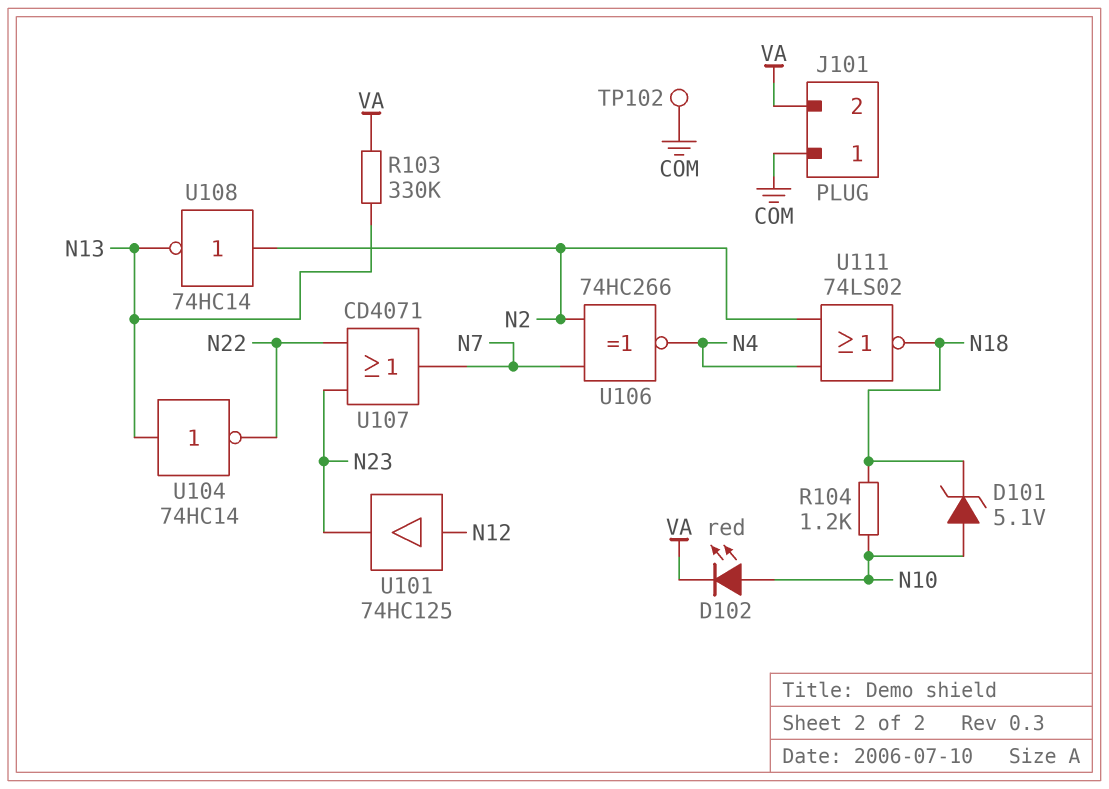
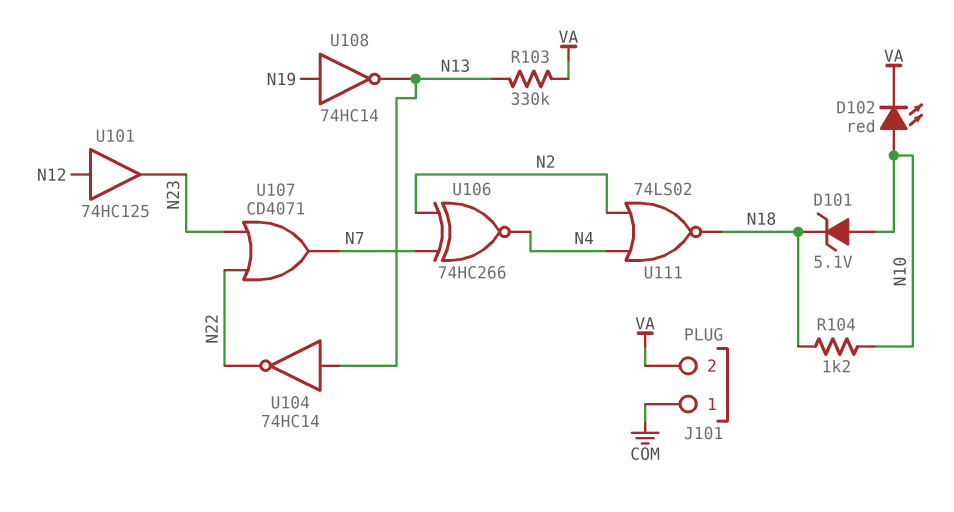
TP102: test point (COM) -> none
U108: NOT 74HC14 (in N2, out N13) -> NOT 74HC14 (in N19, out N13)

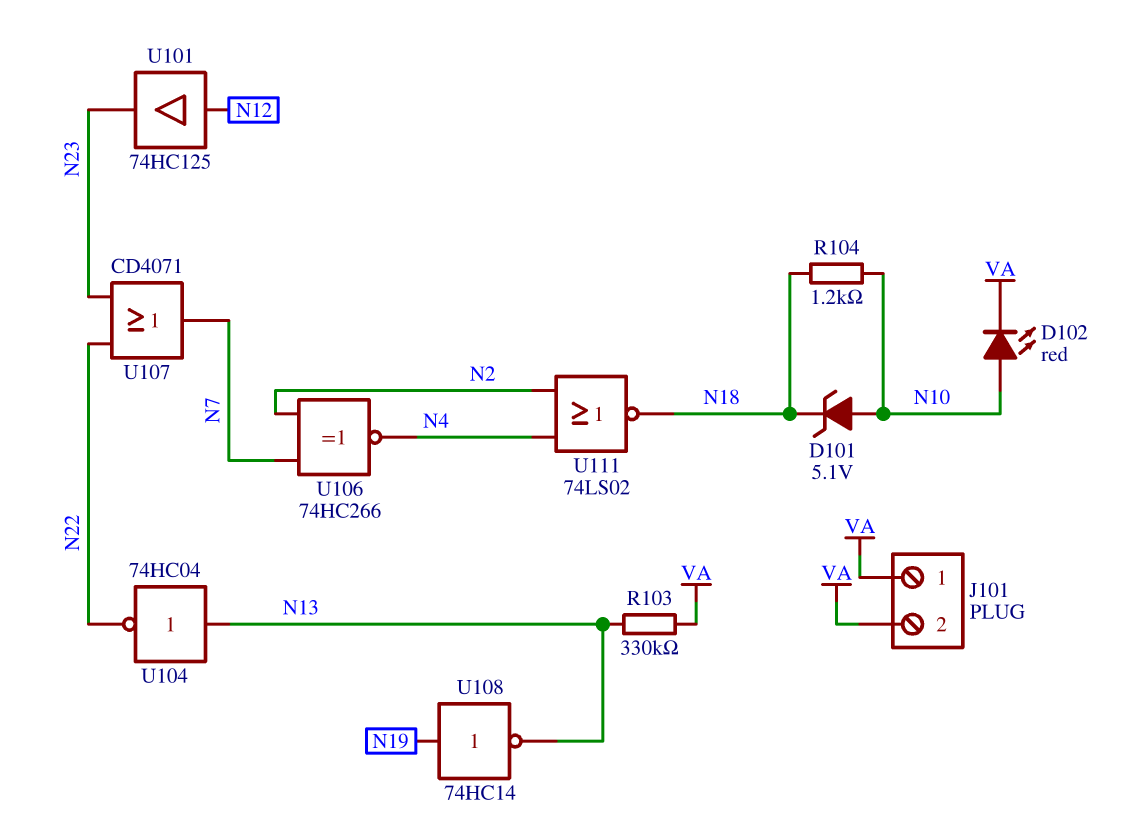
J101 pin 1: COM -> VA
U104: NOT 74HC14 (in N13, out N22) -> NOT 74HC04 (in N13, out N22)

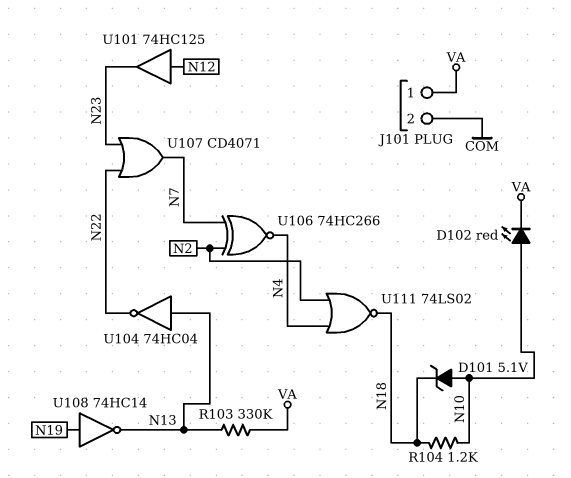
J101 pin 2: VA -> COM

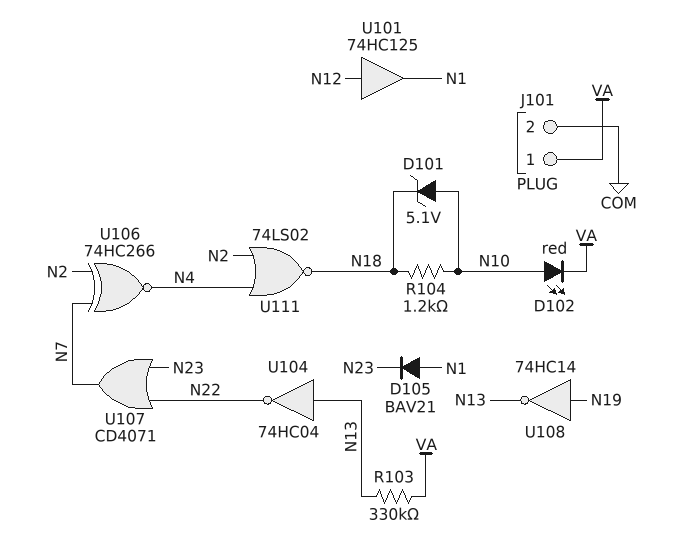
D105: none -> diode BAV21 (A N1, K N23)
U101: buffer 74HC125 (in N12, out N23) -> buffer 74HC125 (in N12, out N1)

